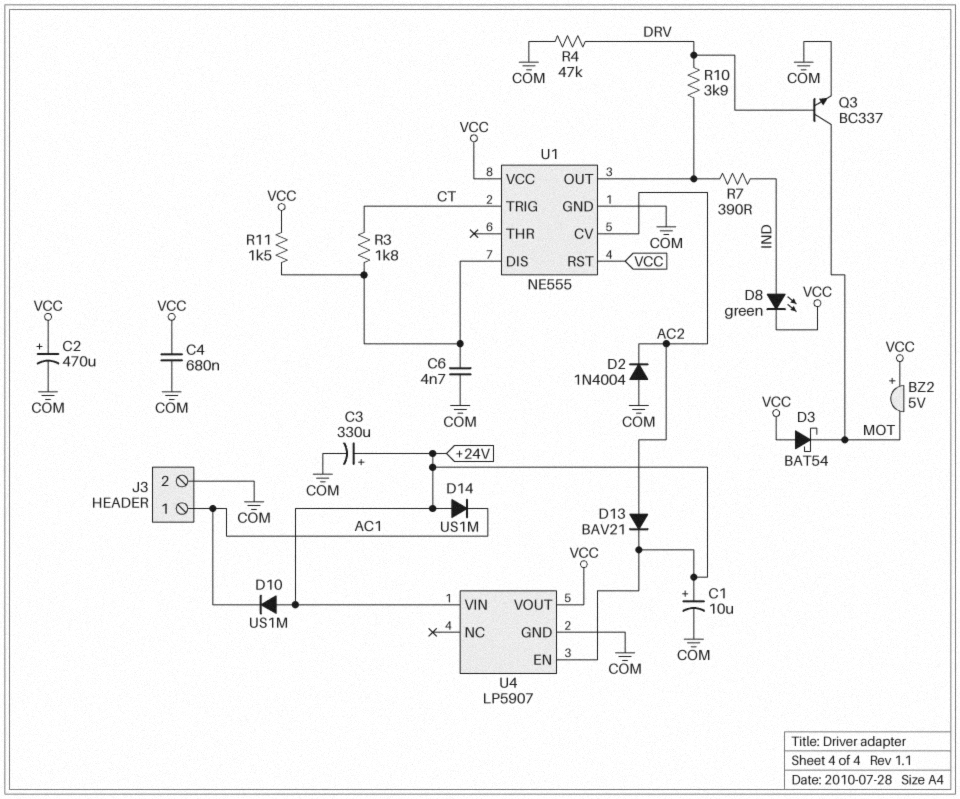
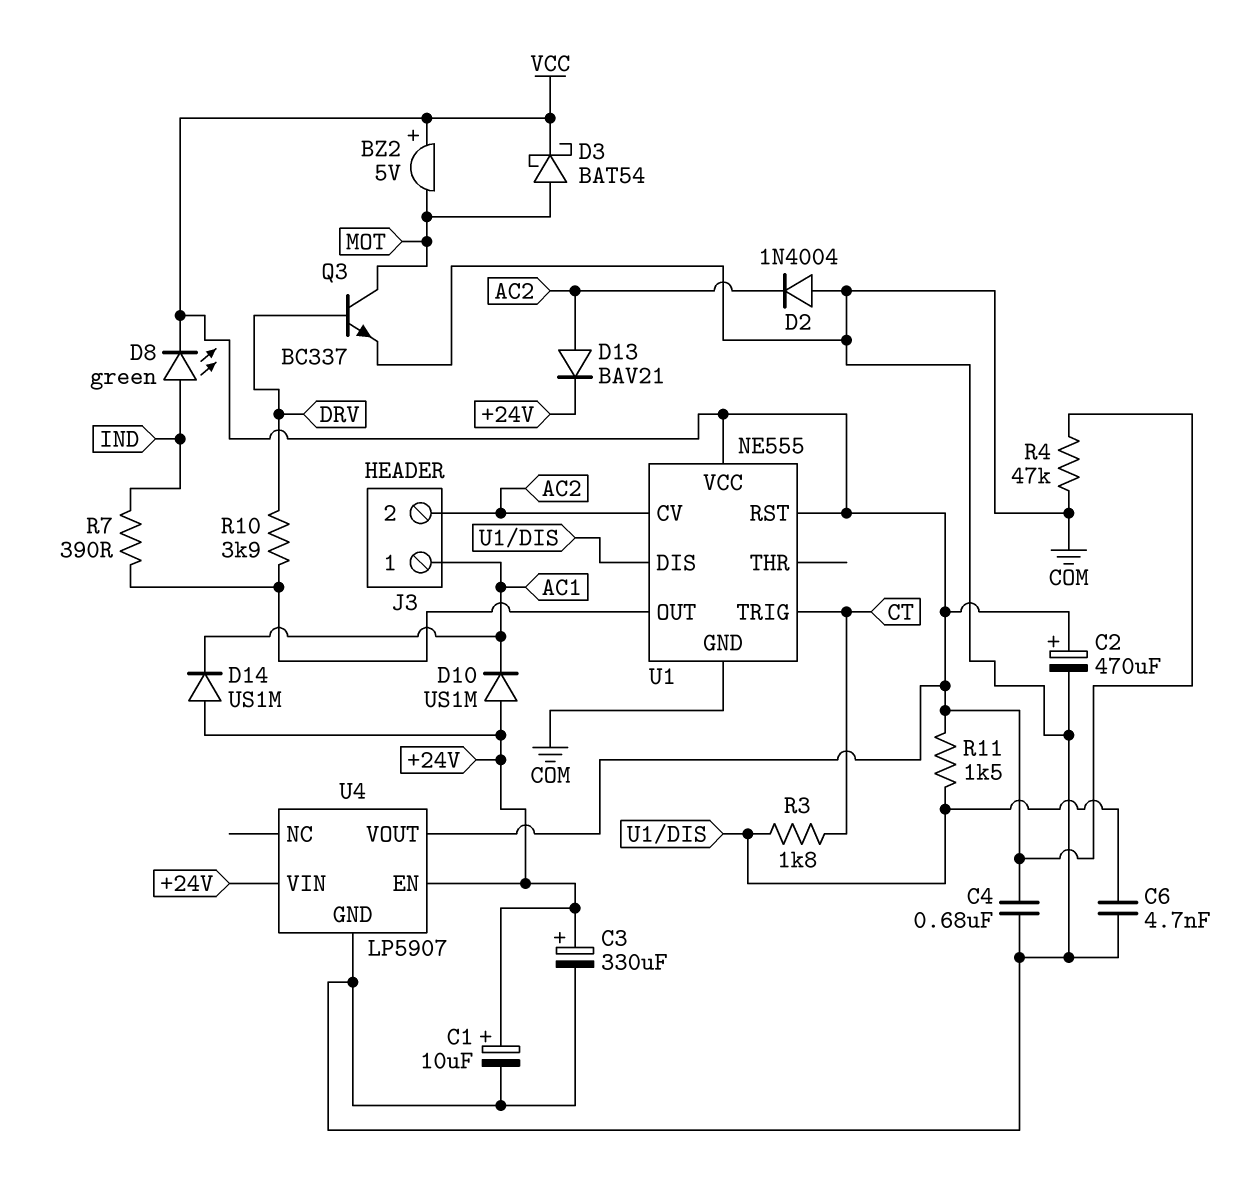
D3: schottky BAT54 (A VCC, K MOT) -> schottky BAT54 (A MOT, K VCC)
J3 pin 2: COM -> AC2
R4: 47k (COM, DRV) -> 47k (COM, VCC)

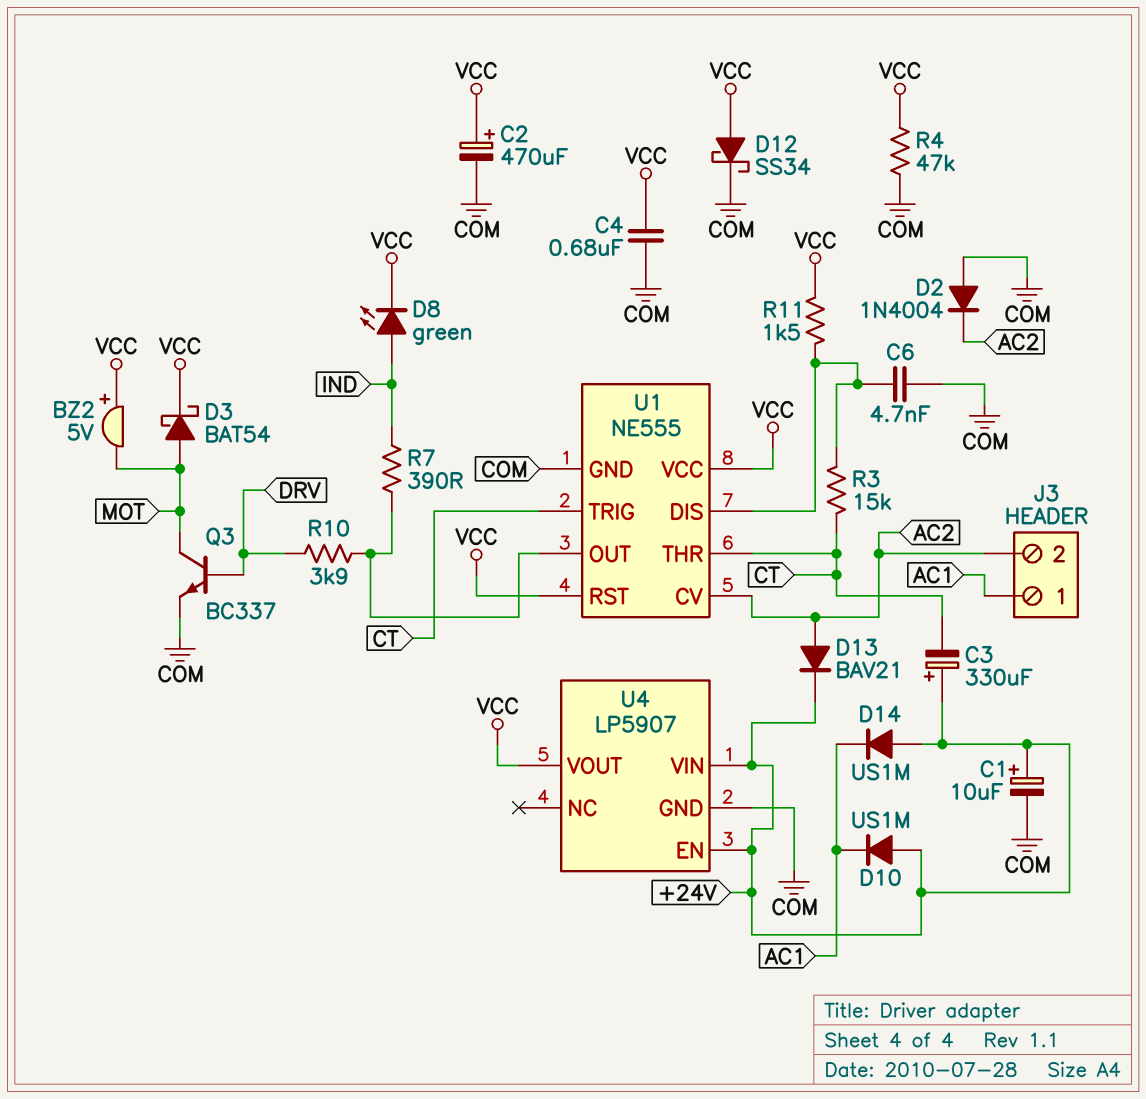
C3: 330uF (plus +24V, minus COM) -> 330uF (plus +24V, minus CT)
D12: none -> schottky SS34 (A VCC, K COM)
R3: 1.8k (CT, U1/DIS) -> 15k (CT, U1/DIS)
U1 pin THR: none -> CT

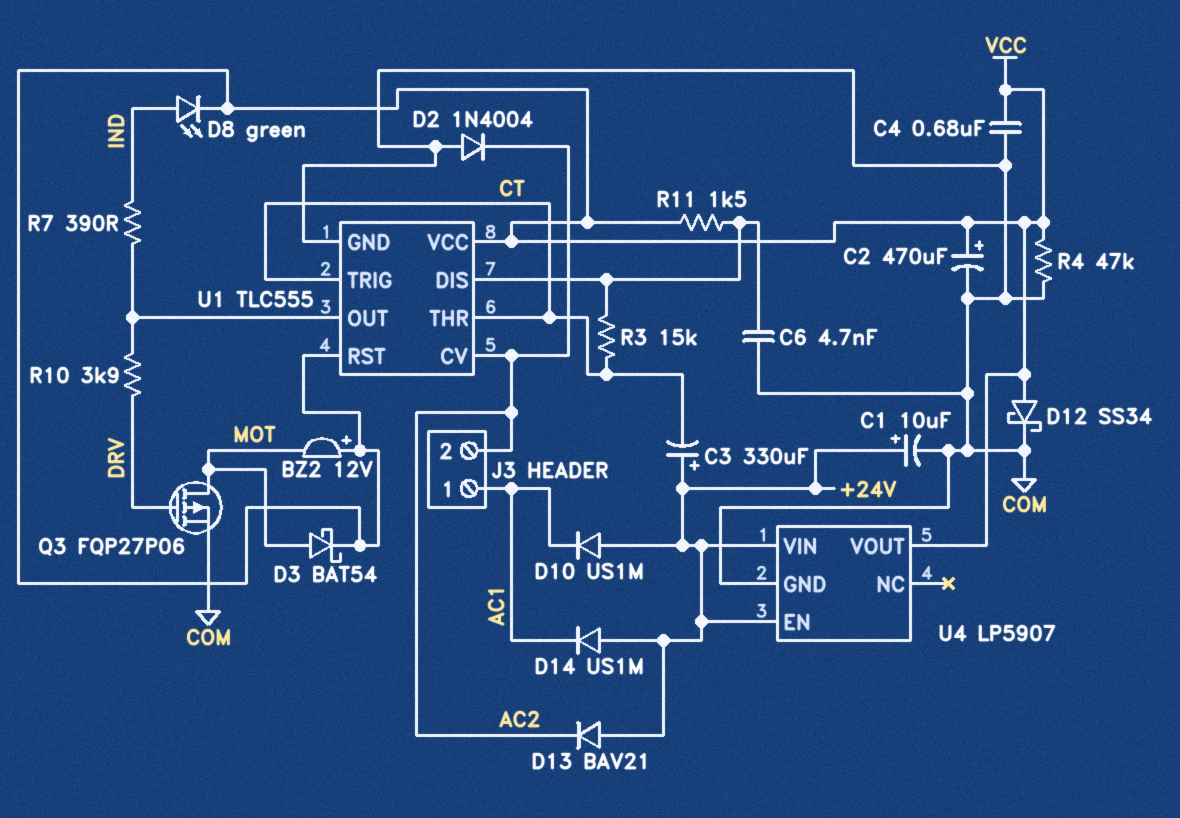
BZ2: buzzer 5V (plus VCC, minus MOT) -> buzzer 12V (plus VCC, minus MOT)
D13: diode BAV21 (A AC2, K +24V) -> diode BAV21 (A +24V, K AC2)
Q3: NPN BC337 (B DRV, C MOT, E COM) -> PMOS FQP27P06 (G DRV, D MOT, S COM)
U1: NE555 -> TLC555

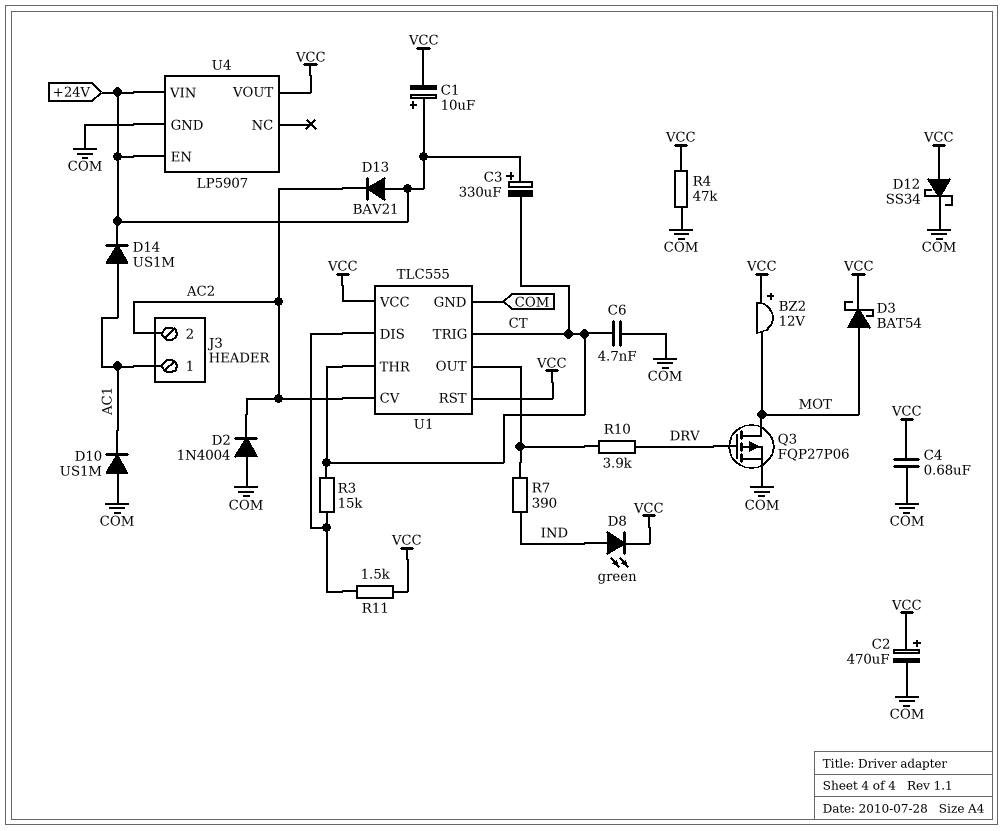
C1: 10uF (plus +24V, minus COM) -> 10uF (plus +24V, minus VCC)
C6: 4.7nF (COM, U1/DIS) -> 4.7nF (COM, CT)
D10: diode US1M (A +24V, K AC1) -> diode US1M (A COM, K AC1)
D14: diode US1M (A +24V, K AC1) -> diode US1M (A AC1, K +24V)

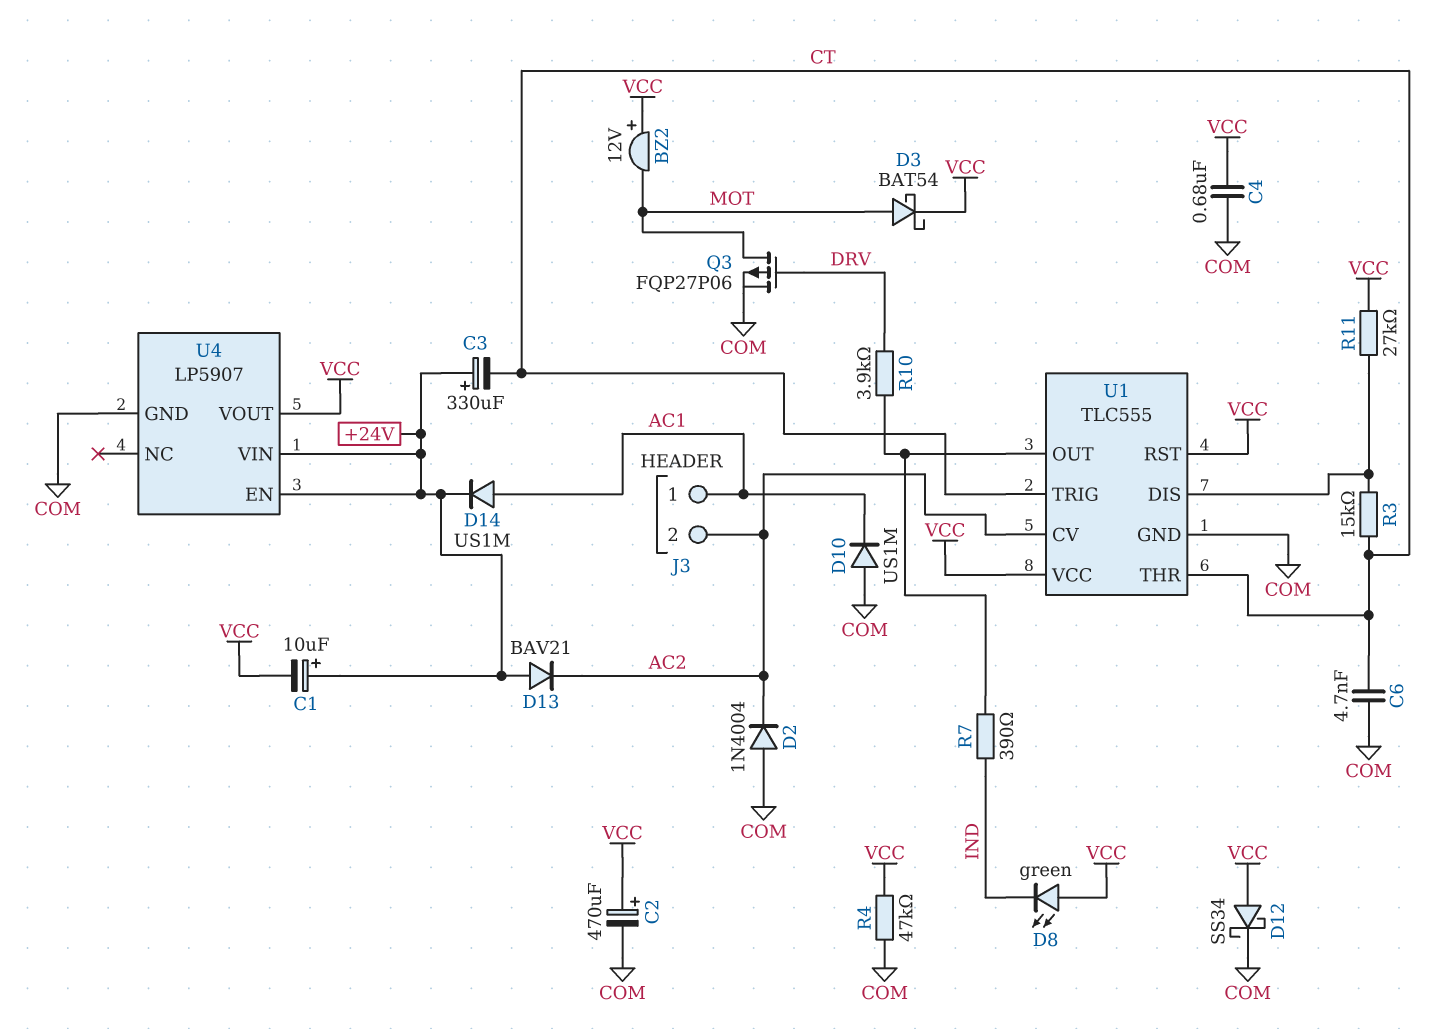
D8: LED green (A IND, K VCC) -> LED green (A VCC, K IND)
R11: 1.5k (U1/DIS, VCC) -> 27k (U1/DIS, VCC)

